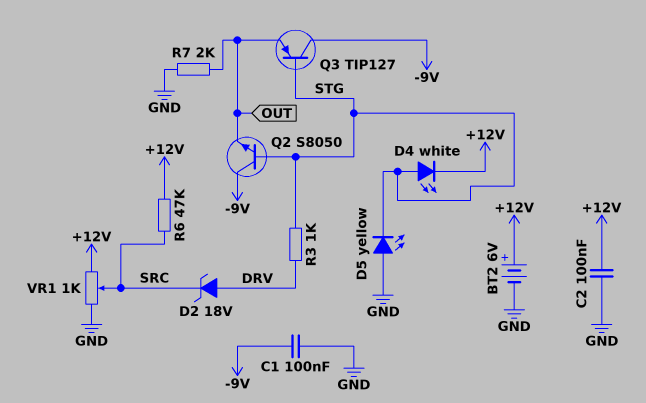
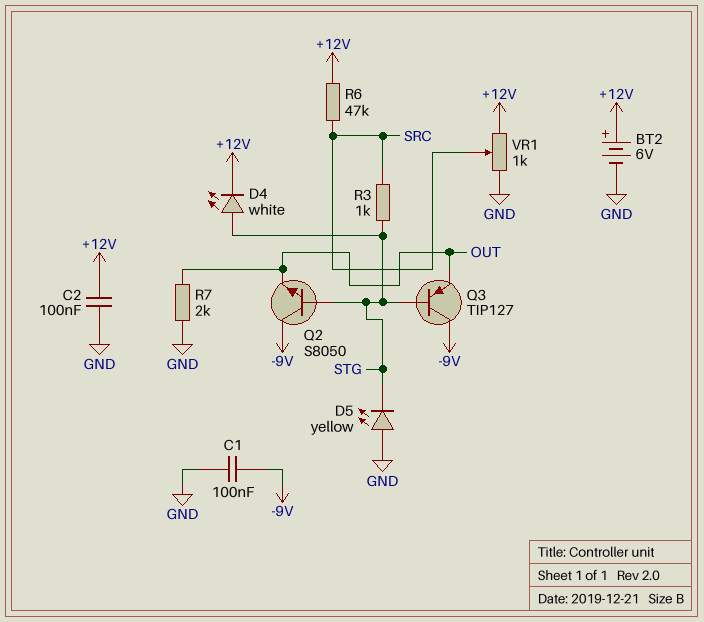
D2: zener 18V (A DRV, K SRC) -> none
R3: 1k (DRV, STG) -> 1k (SRC, STG)

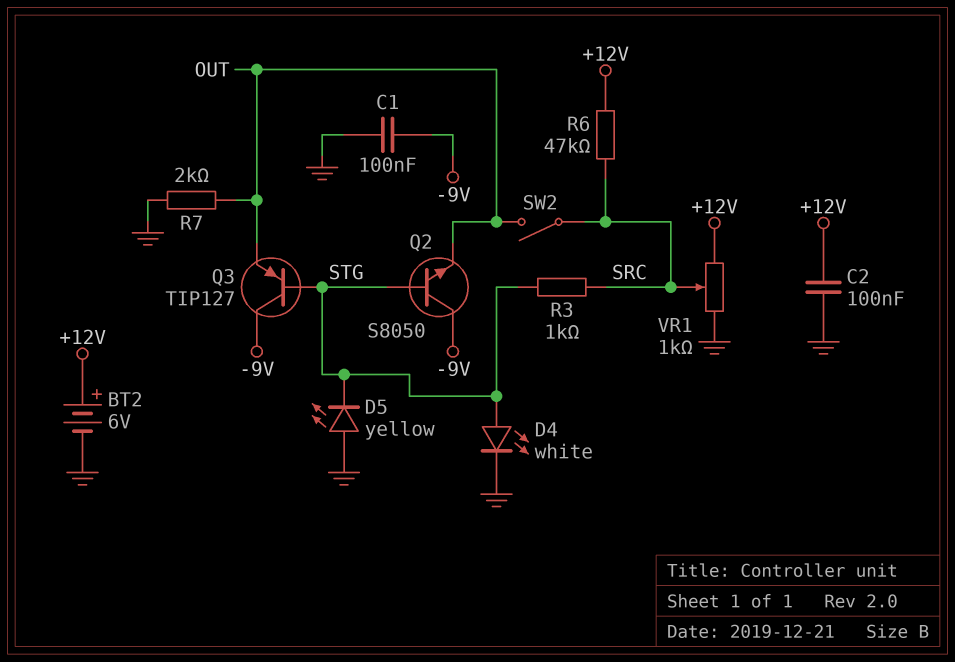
D4: LED white (A STG, K +12V) -> LED white (A STG, K GND)
SW2: none -> switch (OUT, SRC)

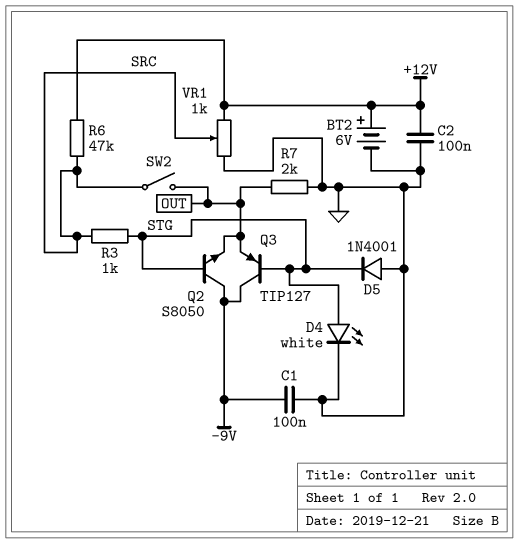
D5: LED yellow (A GND, K STG) -> diode 1N4001 (A GND, K STG)

